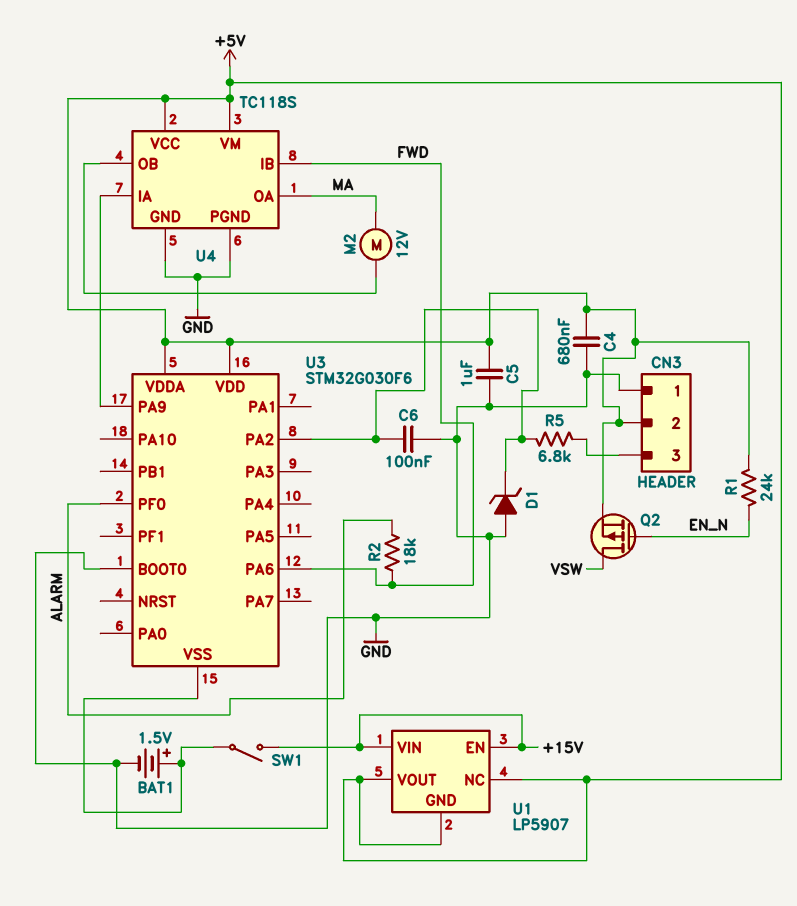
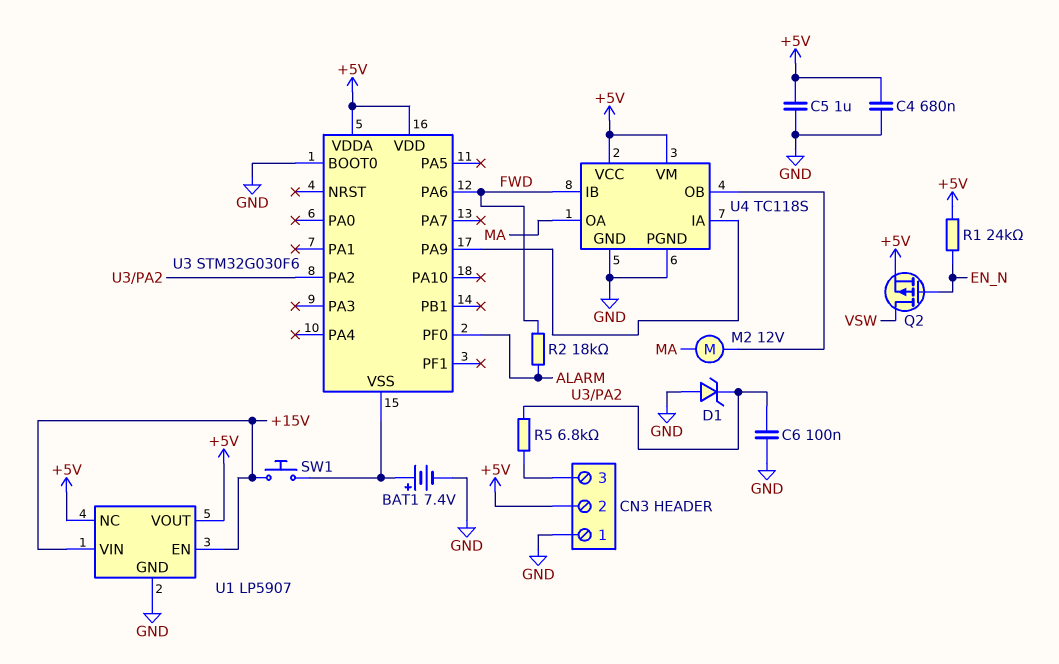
BAT1: 1.5V (plus U3/VSS, minus GND) -> 7.4V (plus U3/VSS, minus GND)
SW1: switch (+15V, U3/VSS) -> button (+15V, U3/VSS)
U1 pin GND: +5V -> GND

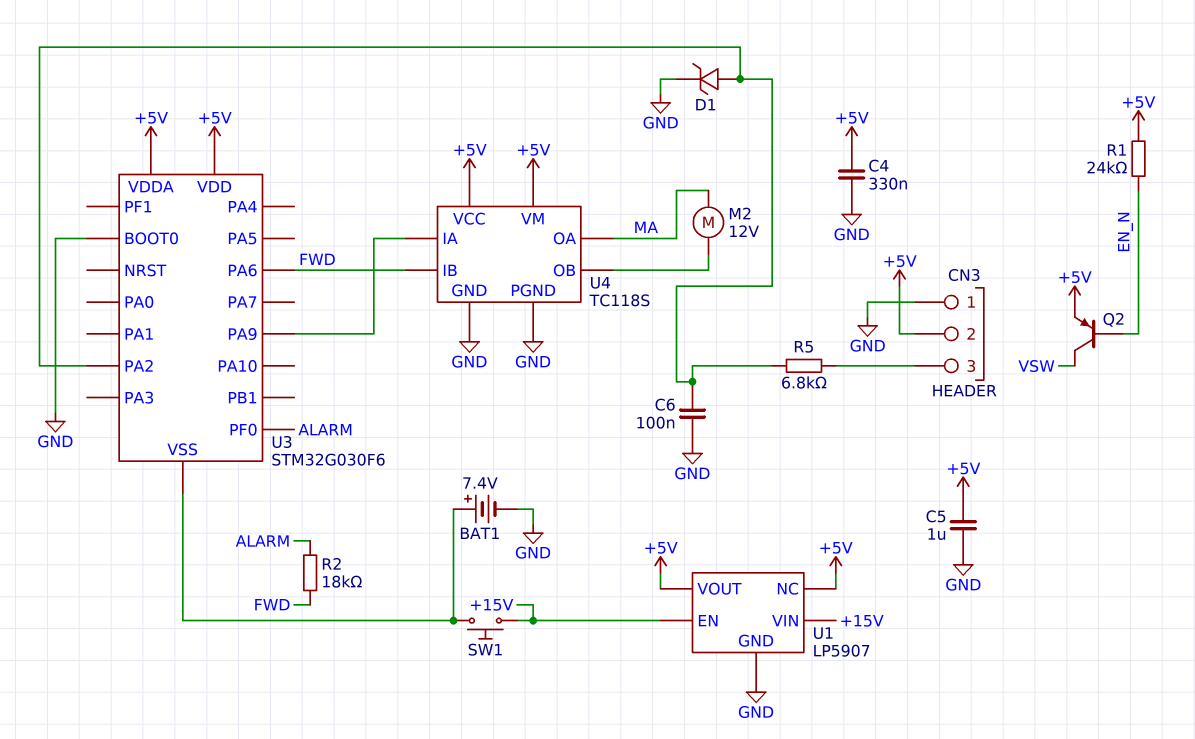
C4: 680nF (+5V, GND) -> 330nF (+5V, GND)
D1: zener (A GND, K U3/PA2) -> zener (A U3/PA2, K GND)
Q2: PMOS (G EN_N, D VSW, S +5V) -> PNP (B EN_N, C VSW, E +5V)

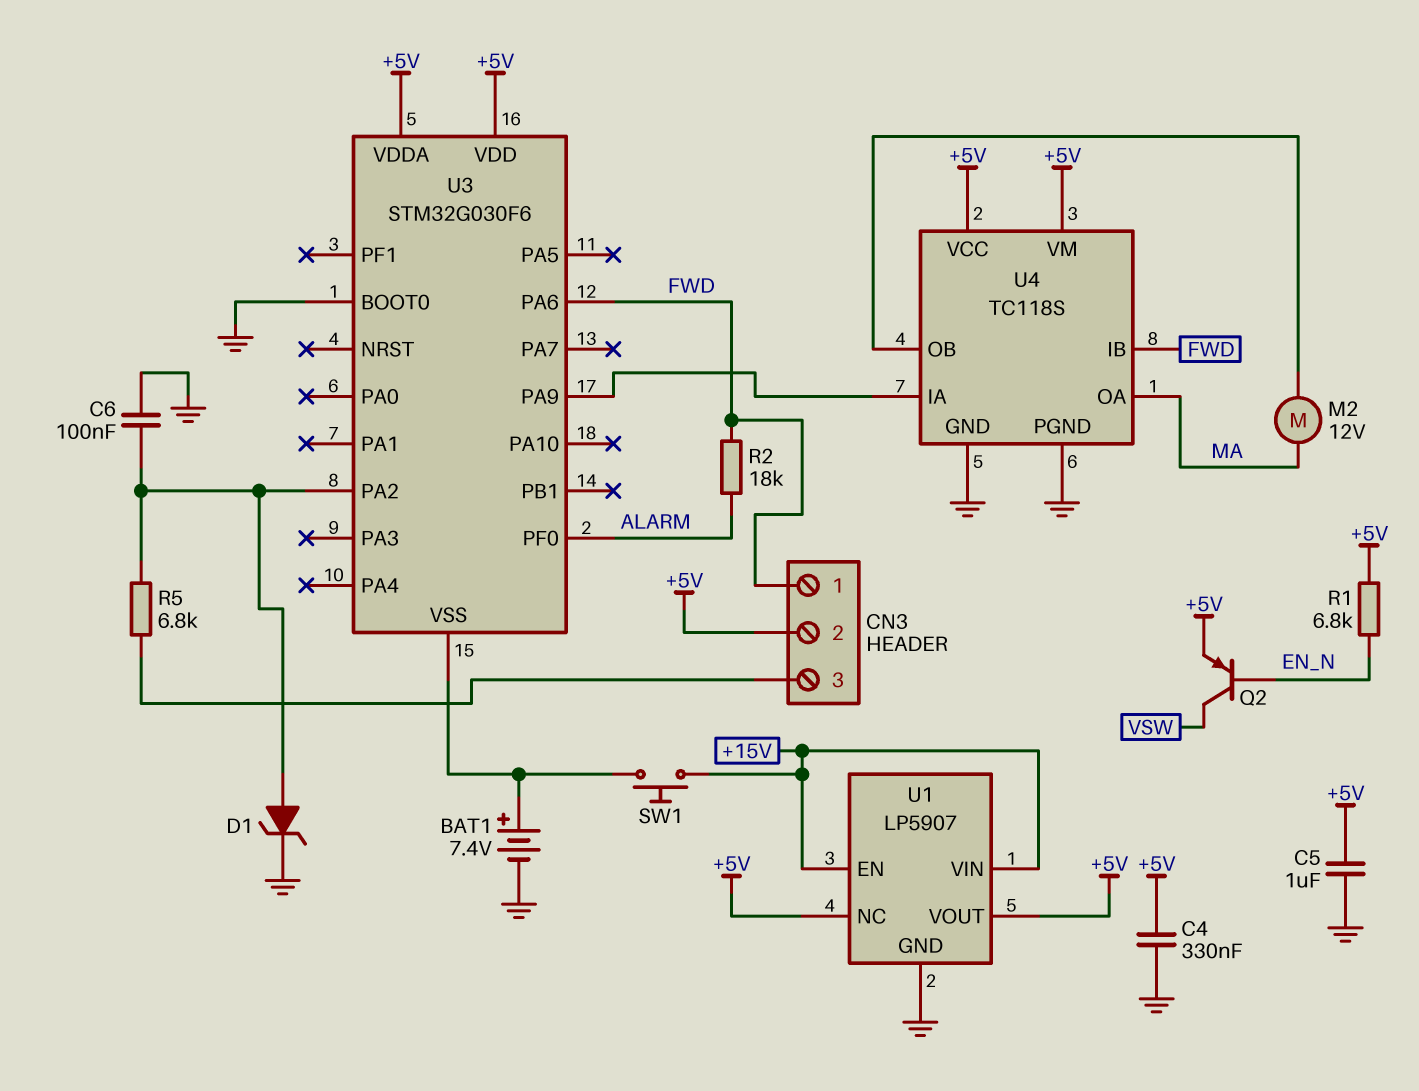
CN3 pin 1: GND -> FWD
R1: 24k (+5V, EN_N) -> 6.8k (+5V, EN_N)

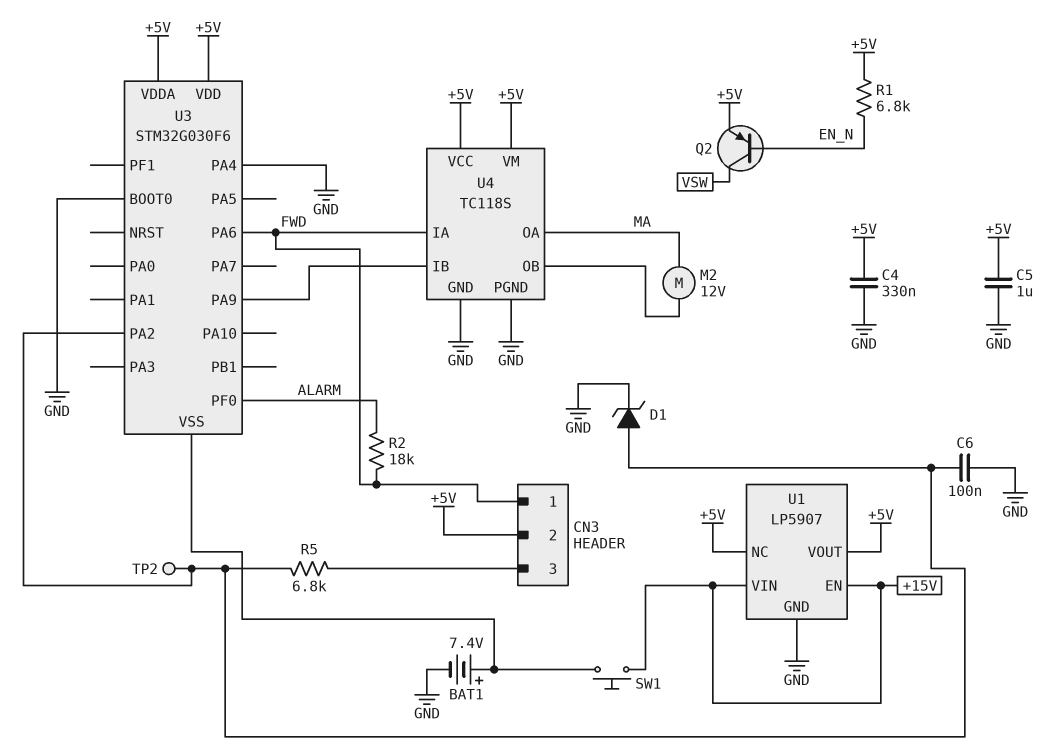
TP2: none -> test point (U3/PA2)
U3 pin PA4: none -> GND
U4 pin IA: U3/PA9 -> FWD
U4 pin IB: FWD -> U3/PA9

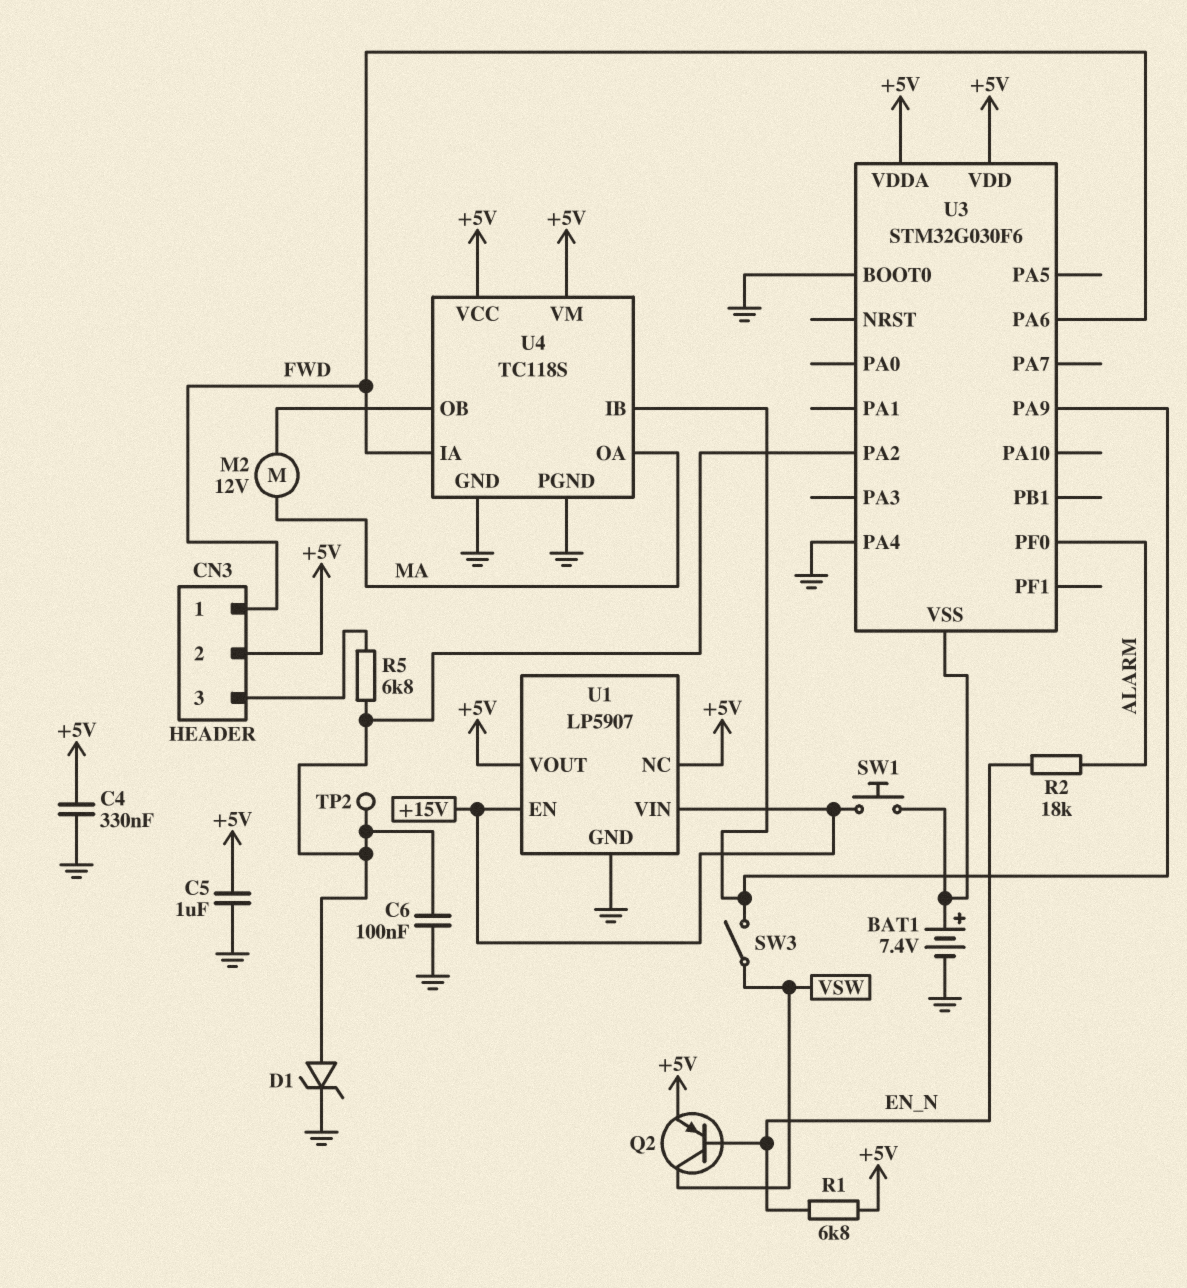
R2: 18k (ALARM, FWD) -> 18k (ALARM, EN_N)
SW3: none -> switch (U3/PA9, VSW)

